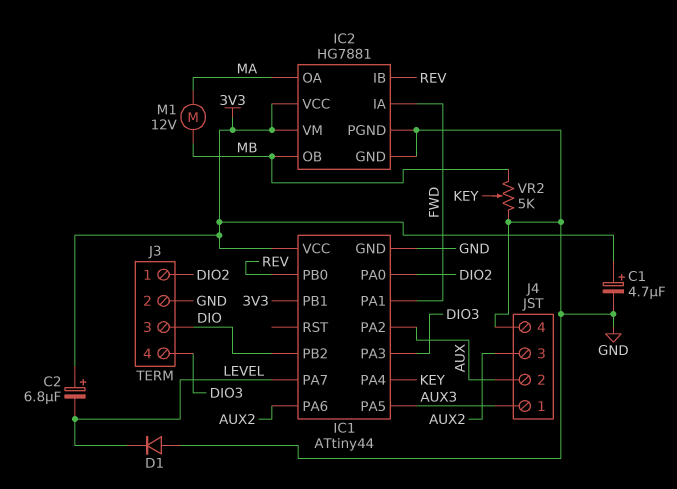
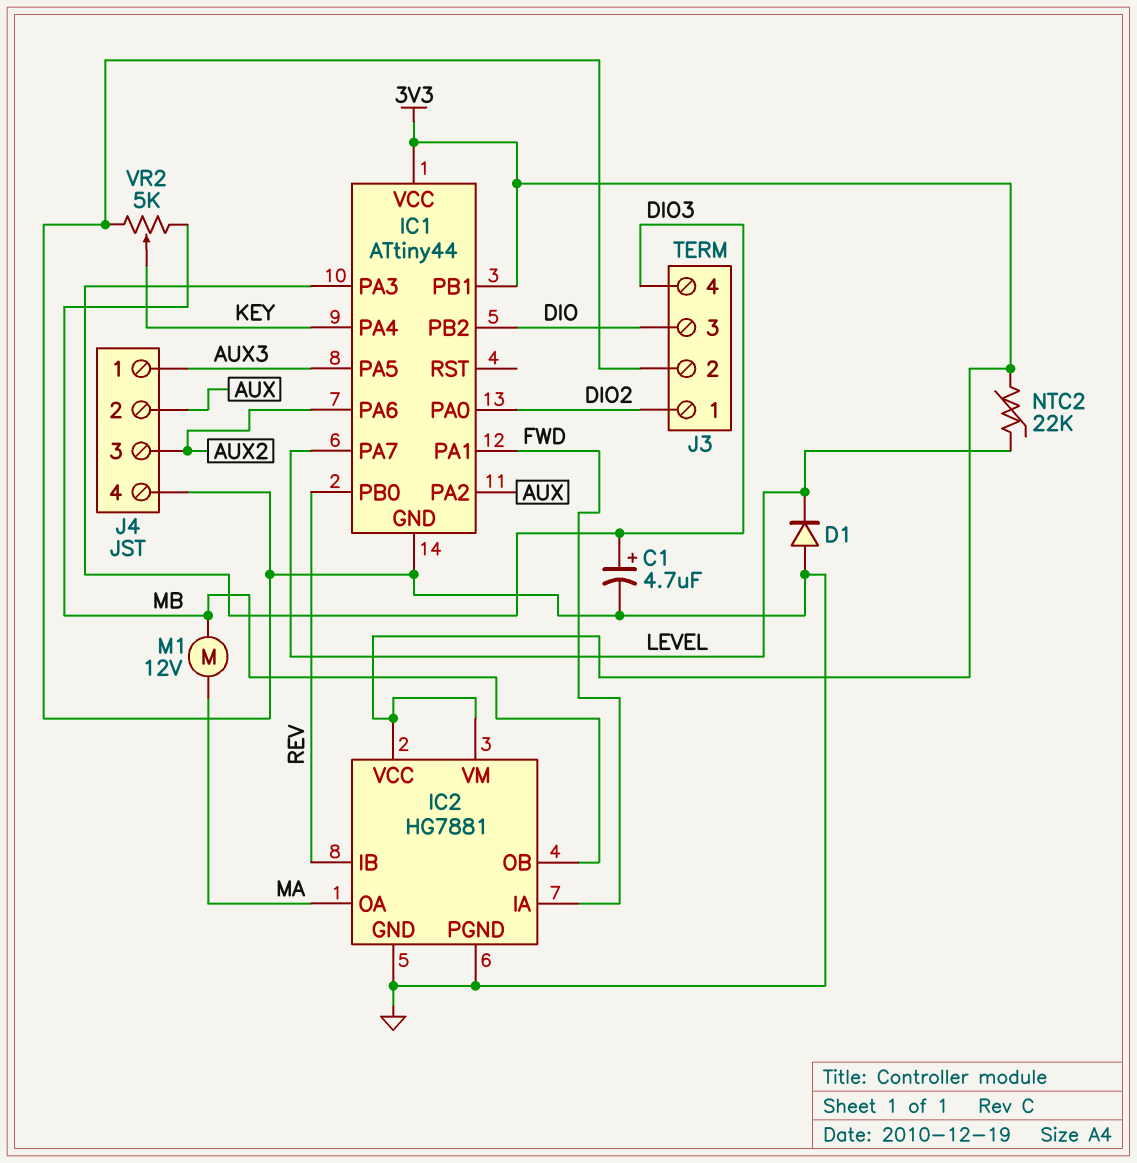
C1: 4.7uF (plus 3V3, minus GND) -> 4.7uF (plus DIO3, minus GND)
C2: 6.8uF (plus 3V3, minus LEVEL) -> none
NTC2: none -> 22k (3V3, LEVEL)

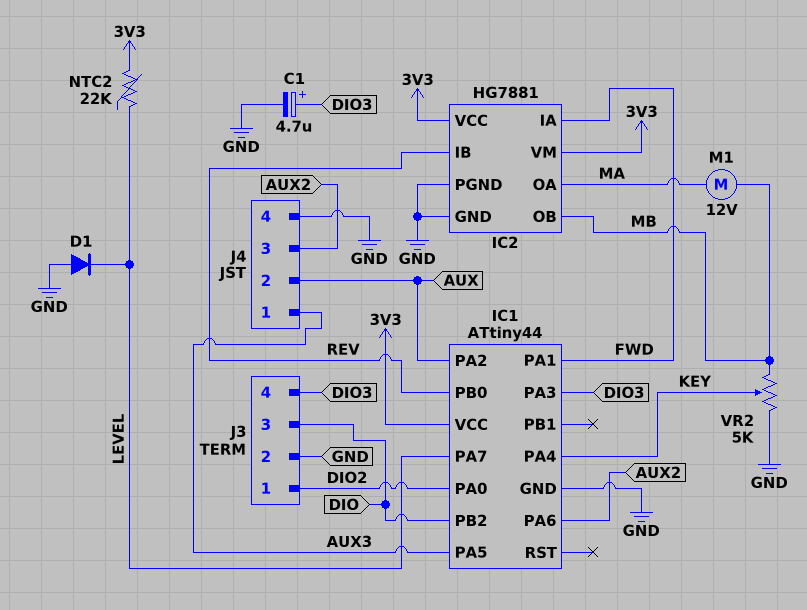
IC1 pin PB1: 3V3 -> none

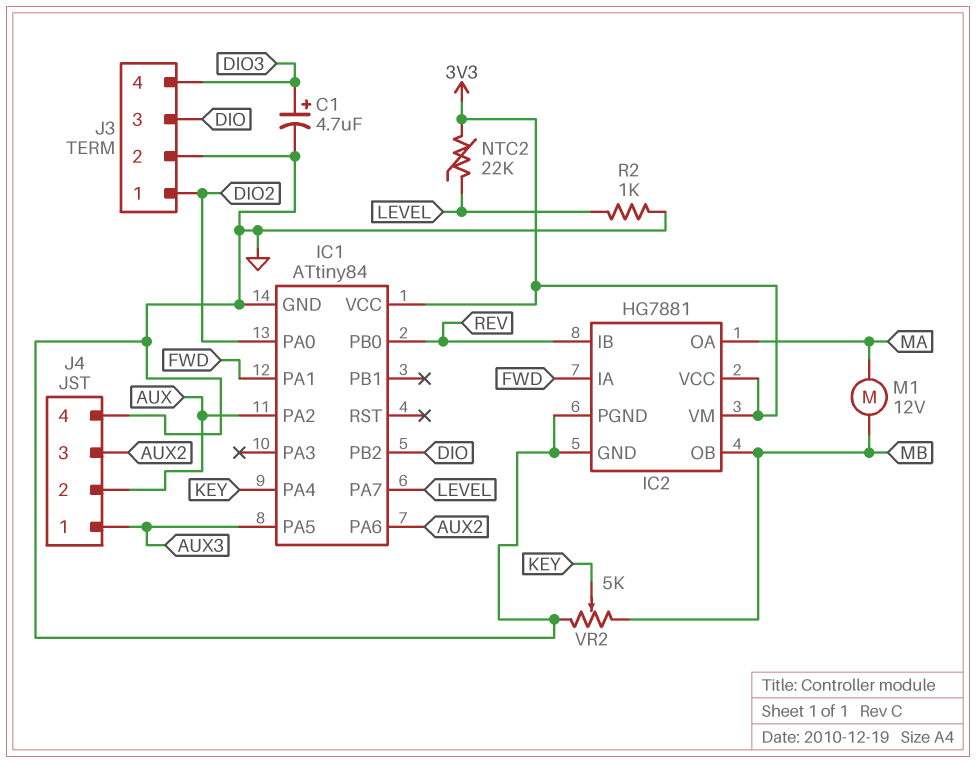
D1: diode (A GND, K LEVEL) -> none
IC1: ATtiny44 -> ATtiny84
IC1 pin PA3: DIO3 -> none
R2: none -> 1k (GND, LEVEL)

